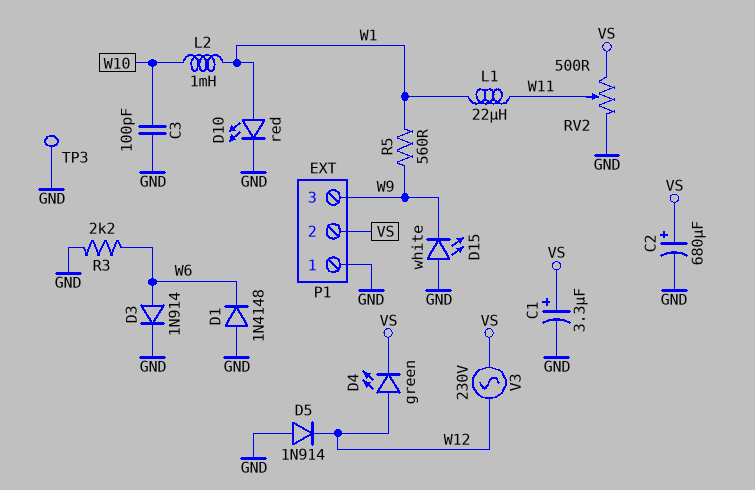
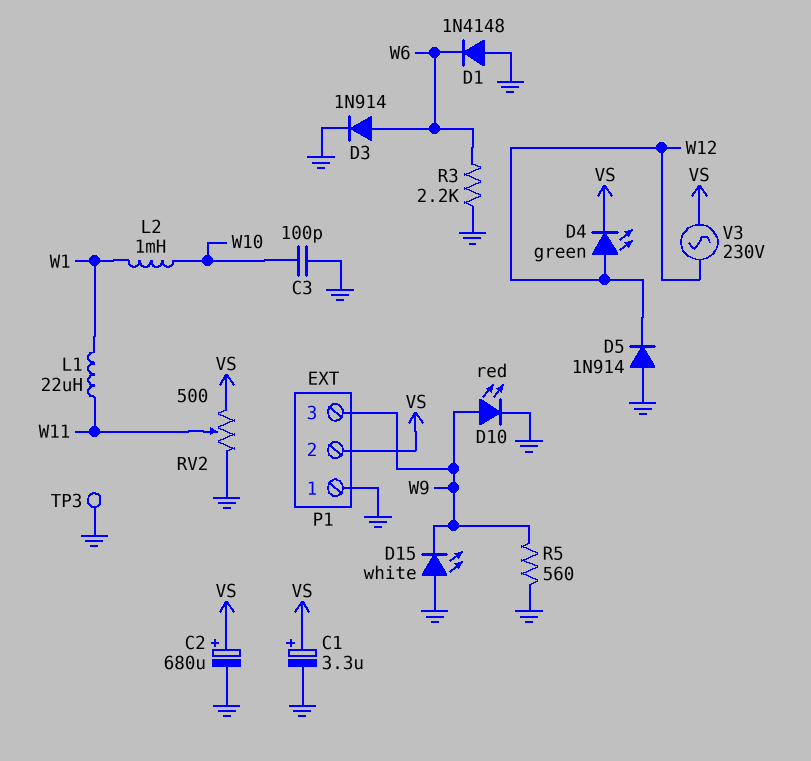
D10: LED red (A W1, K GND) -> LED red (A W9, K GND)
R5: 560 (W1, W9) -> 560 (GND, W9)

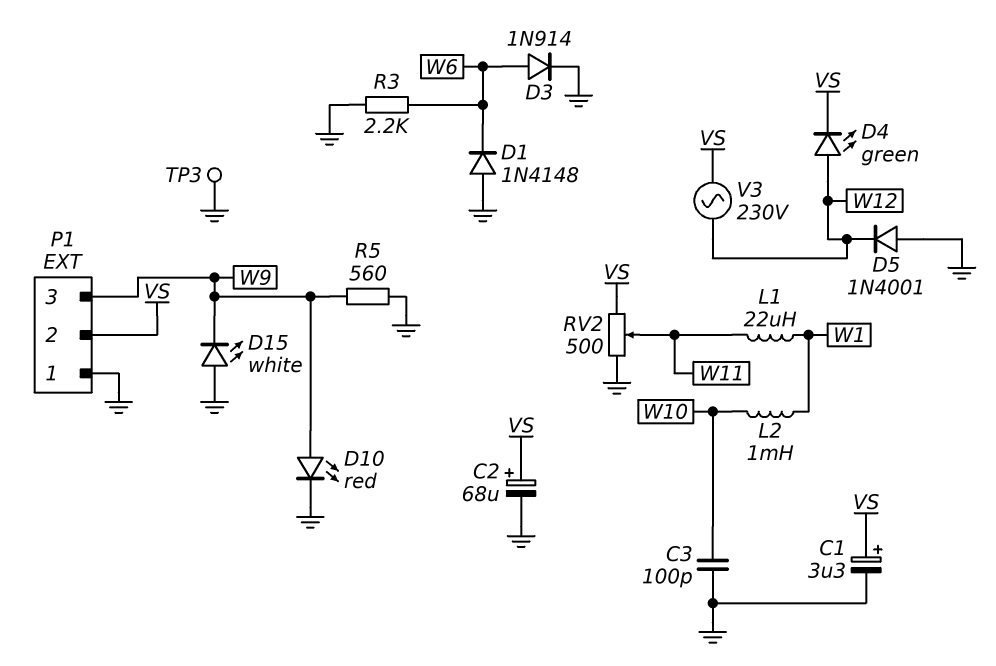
C2: 680uF (plus VS, minus GND) -> 68uF (plus VS, minus GND)
D5: diode 1N914 (A GND, K W12) -> diode 1N4001 (A GND, K W12)

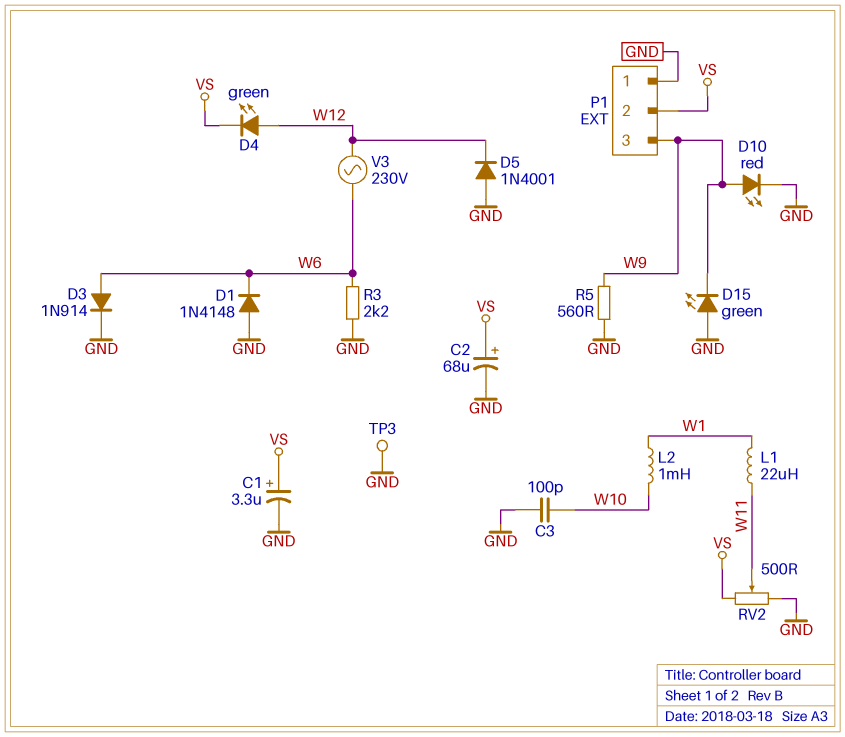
D15: LED white (A GND, K W9) -> LED green (A GND, K W9)
V3: AC 230V (VS, W12) -> AC 230V (W6, W12)

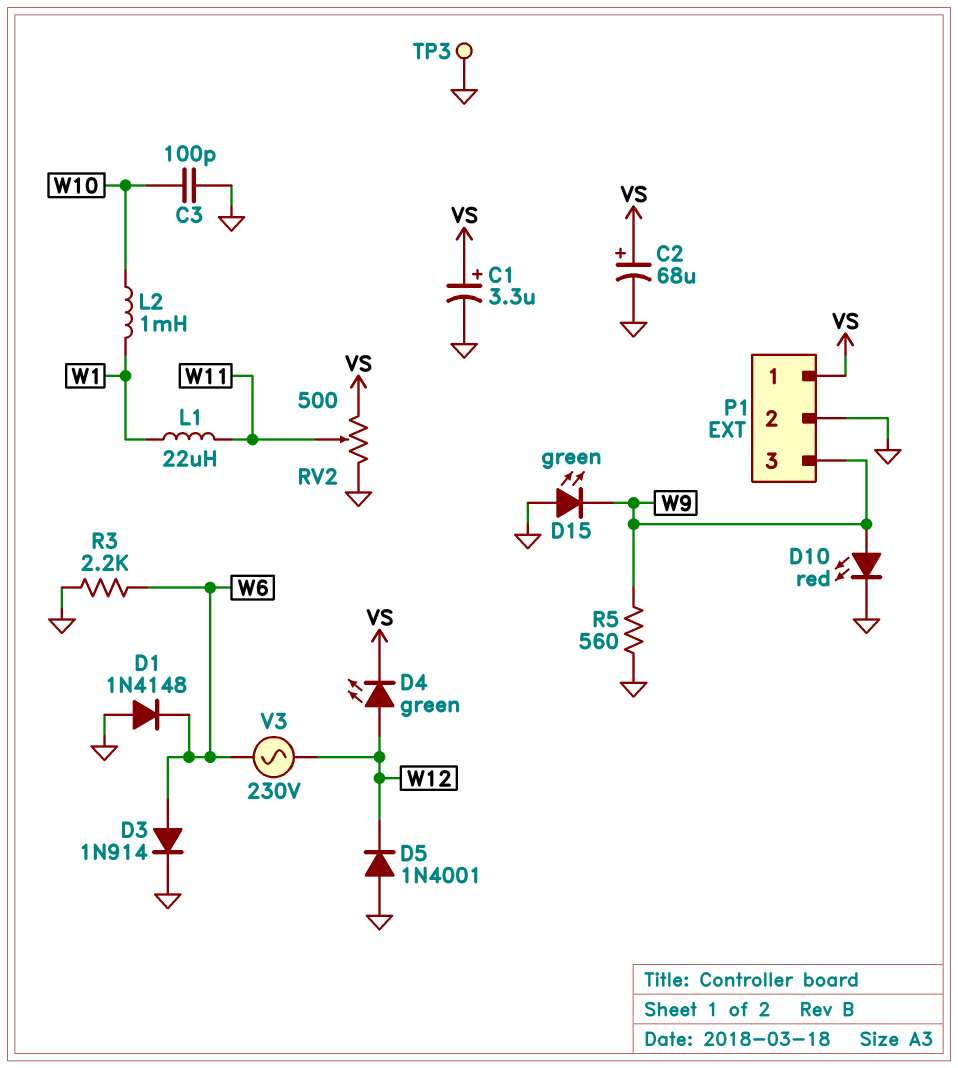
P1 pin 1: GND -> VS
P1 pin 2: VS -> GND

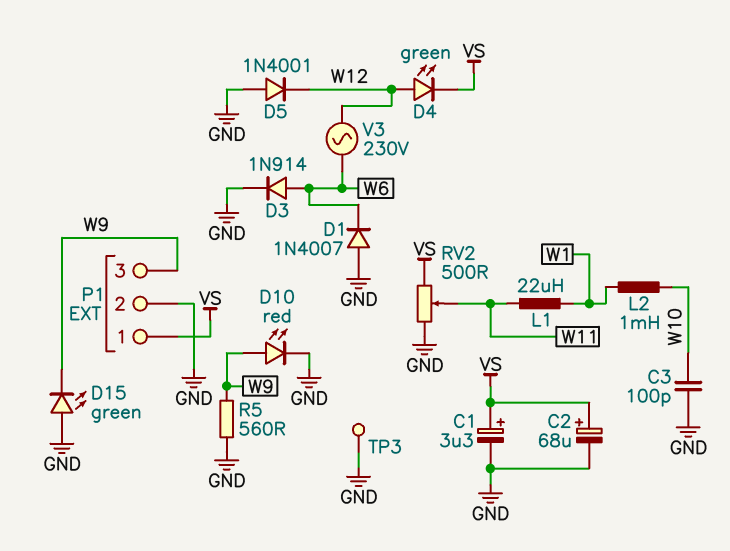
D1: diode 1N4148 (A GND, K W6) -> diode 1N4007 (A GND, K W6)
R3: 2.2k (GND, W6) -> none

